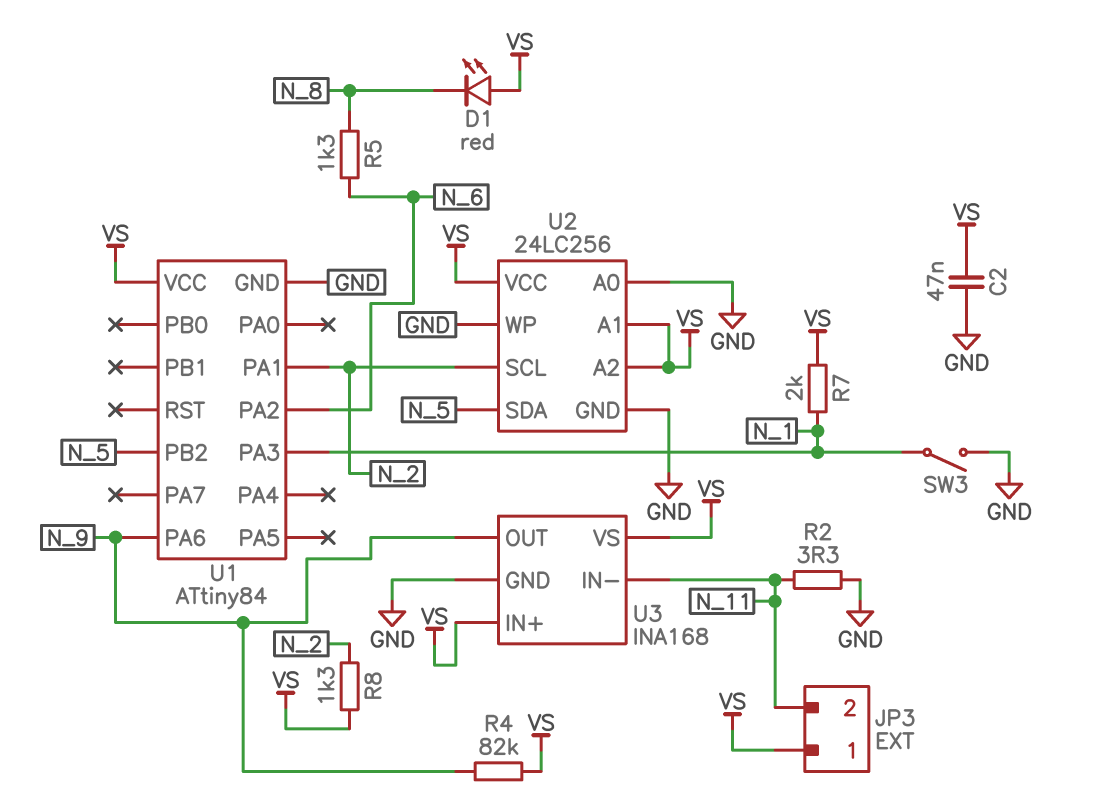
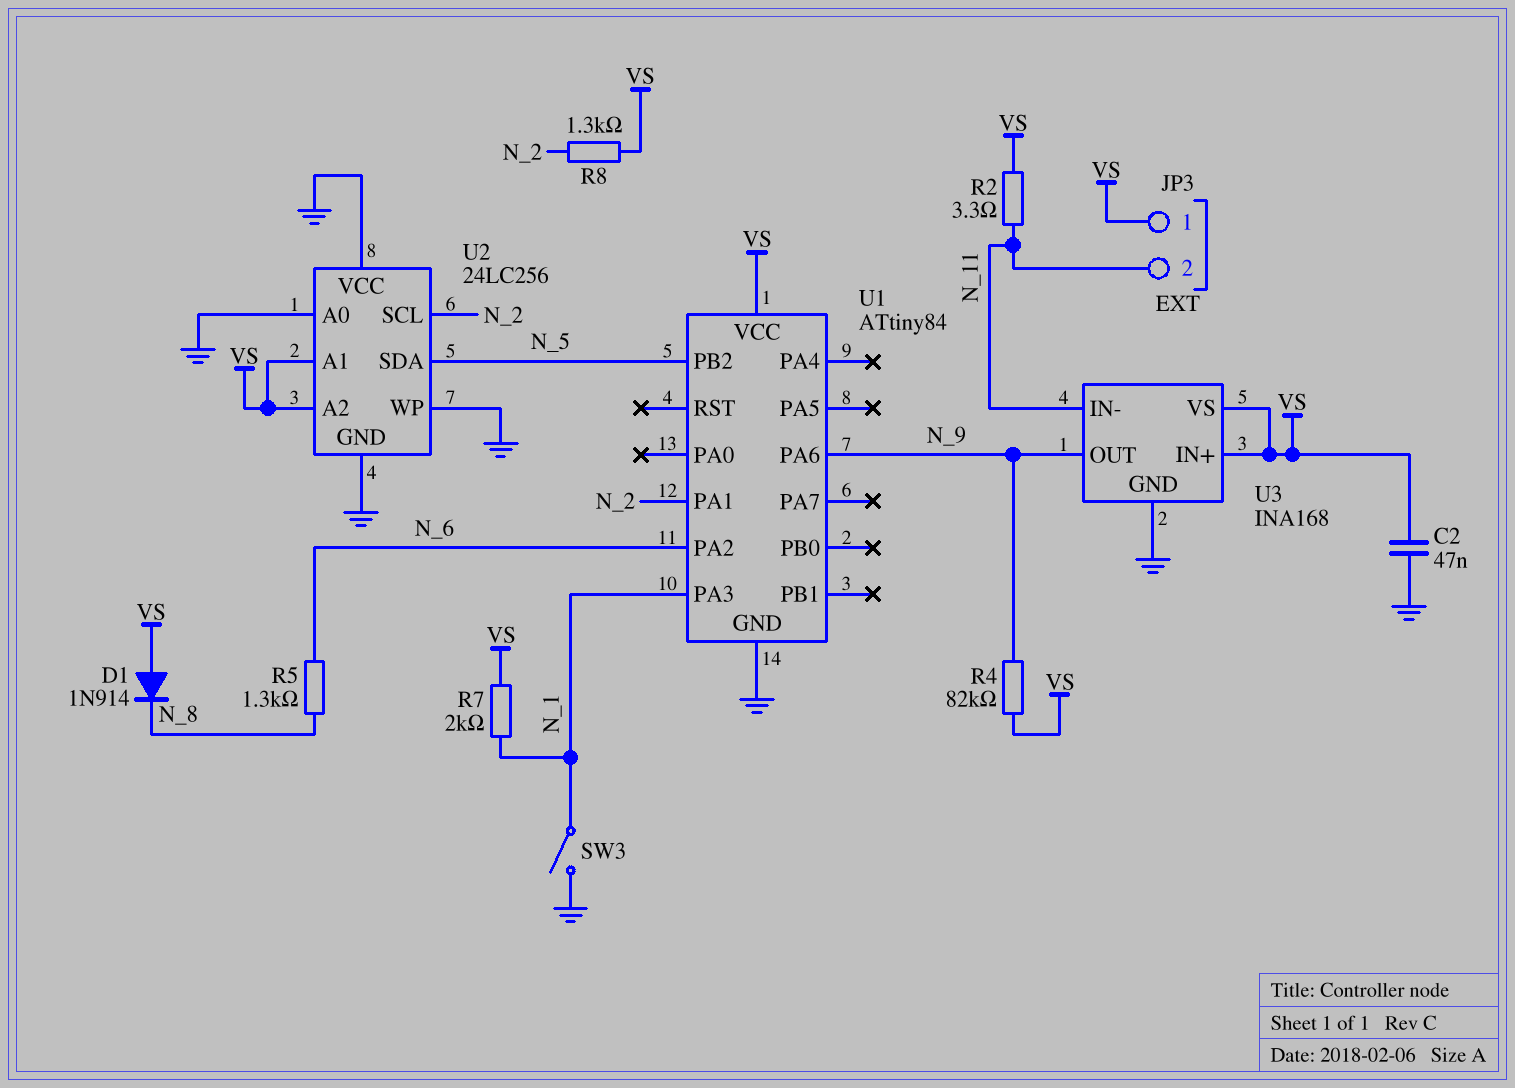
D1: LED red (A VS, K N_8) -> diode 1N914 (A VS, K N_8)
R2: 3.3 (GND, N_11) -> 3.3 (N_11, VS)
U2 pin VCC: VS -> GND

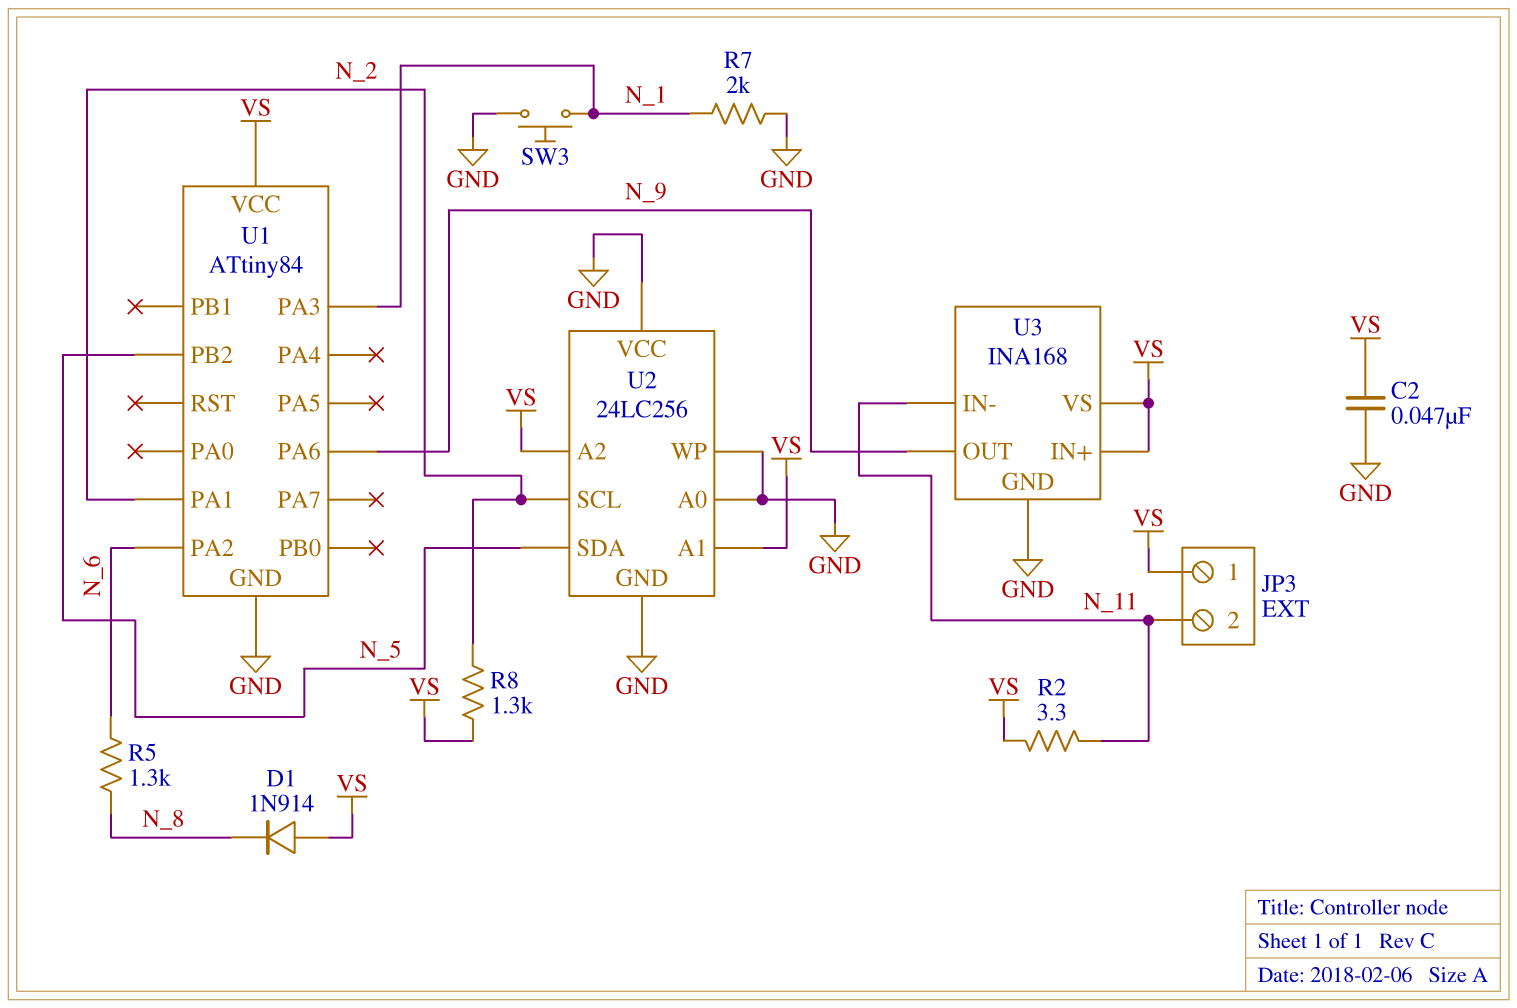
R4: 82k (N_9, VS) -> none
R7: 2k (N_1, VS) -> 2k (GND, N_1)
SW3: switch (GND, N_1) -> button (GND, N_1)

